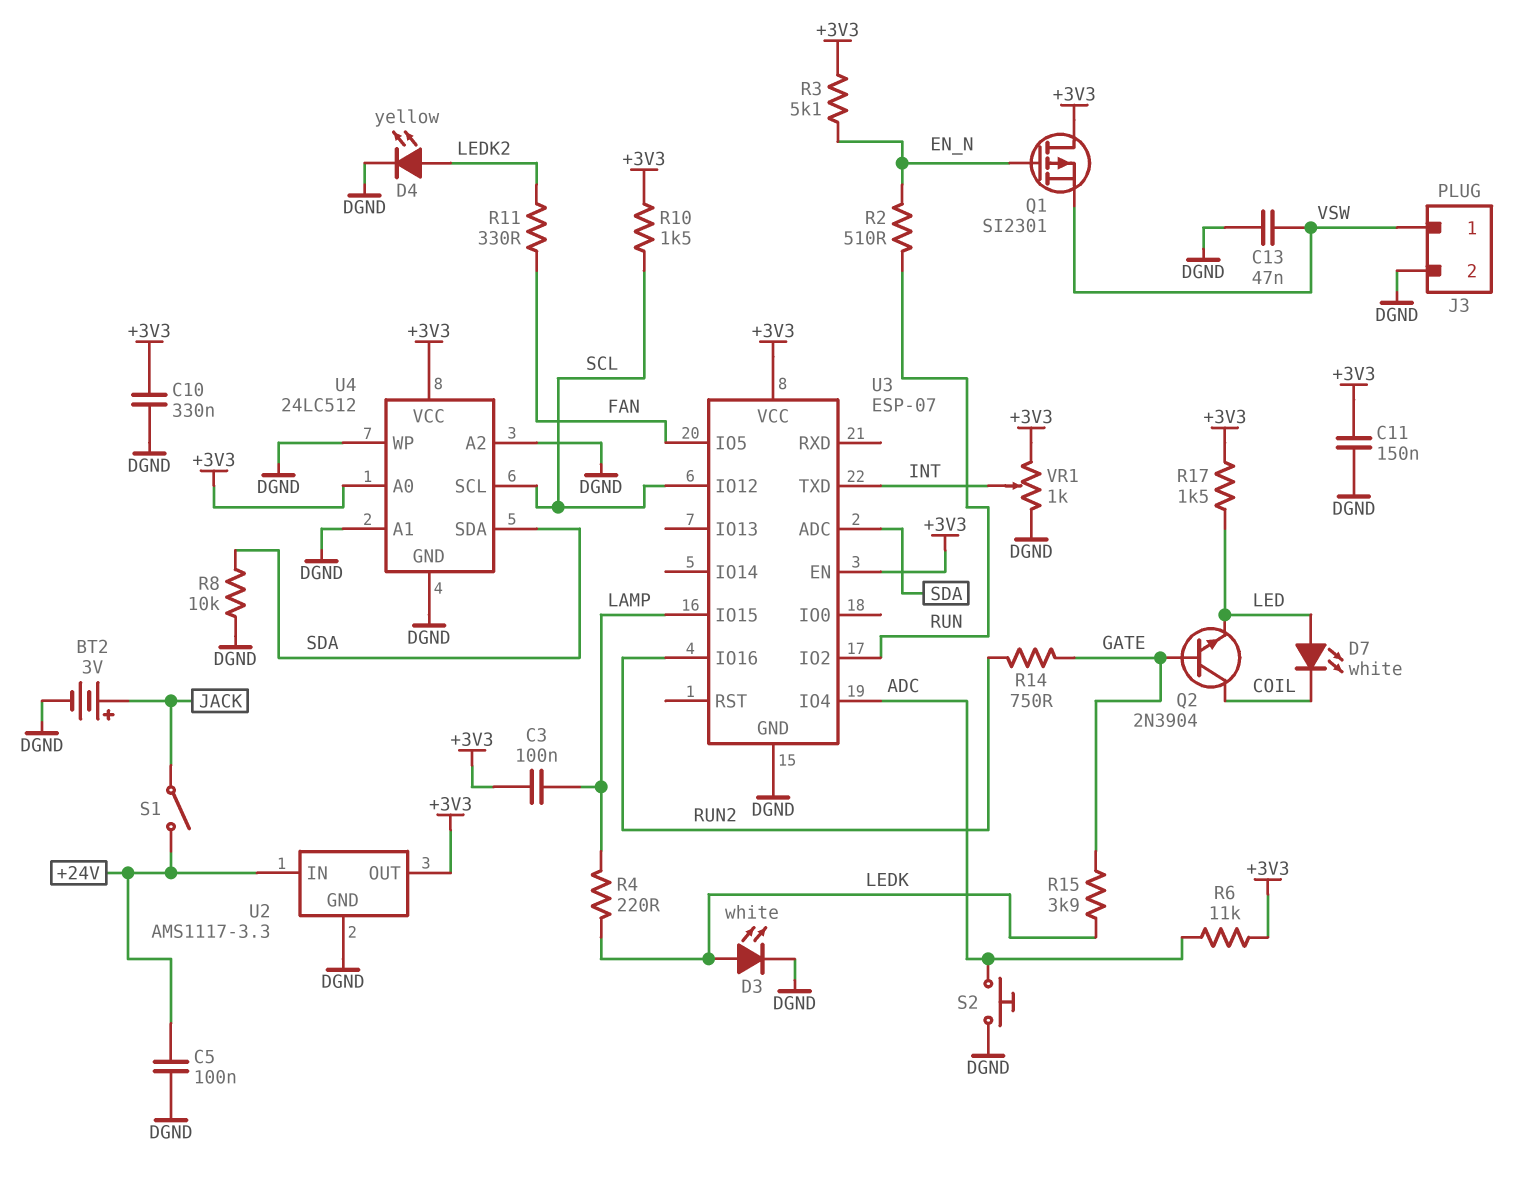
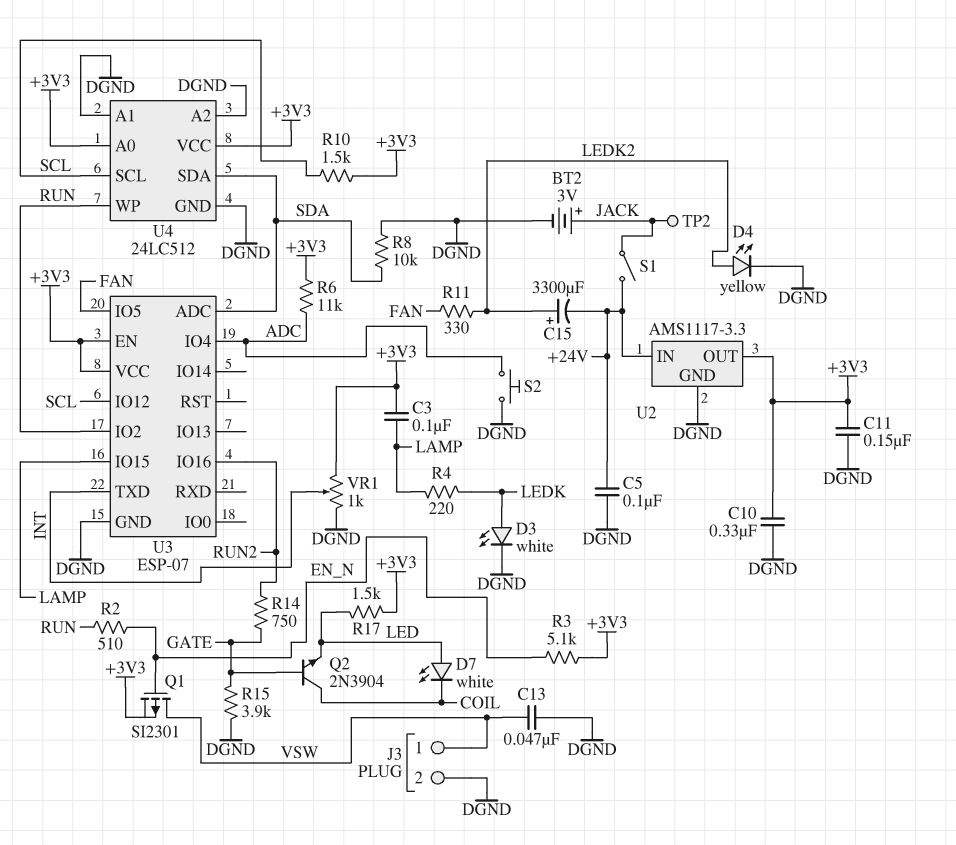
C15: none -> 3300uF (plus LEDK2, minus +24V)
Q1: PMOS SI2301 (G EN_N, D +3V3, S VSW) -> PMOS SI2301 (G EN_N, D VSW, S +3V3)
R15: 3.9k (GATE, LEDK) -> 3.9k (DGND, GATE)
TP2: none -> test point (JACK)
U4 pin WP: DGND -> RUN

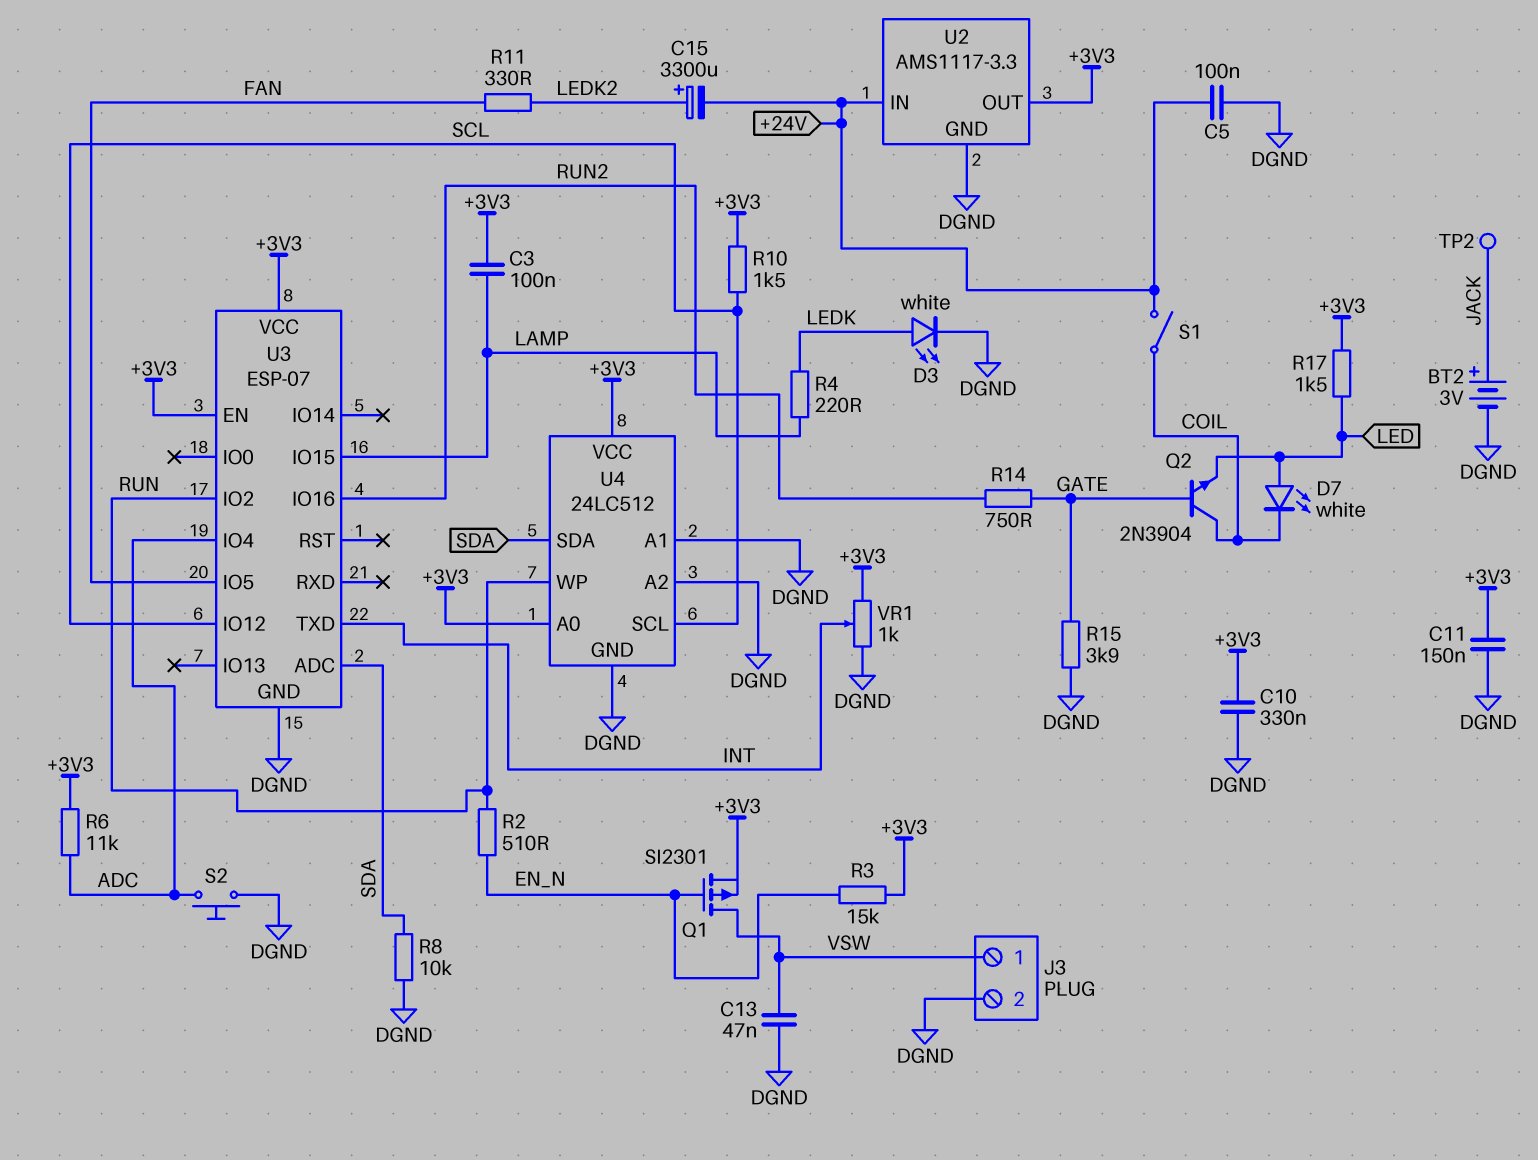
D4: LED yellow (A LEDK2, K DGND) -> none
R3: 5.1k (+3V3, EN_N) -> 15k (+3V3, EN_N)
S1: switch (+24V, JACK) -> switch (+24V, COIL)

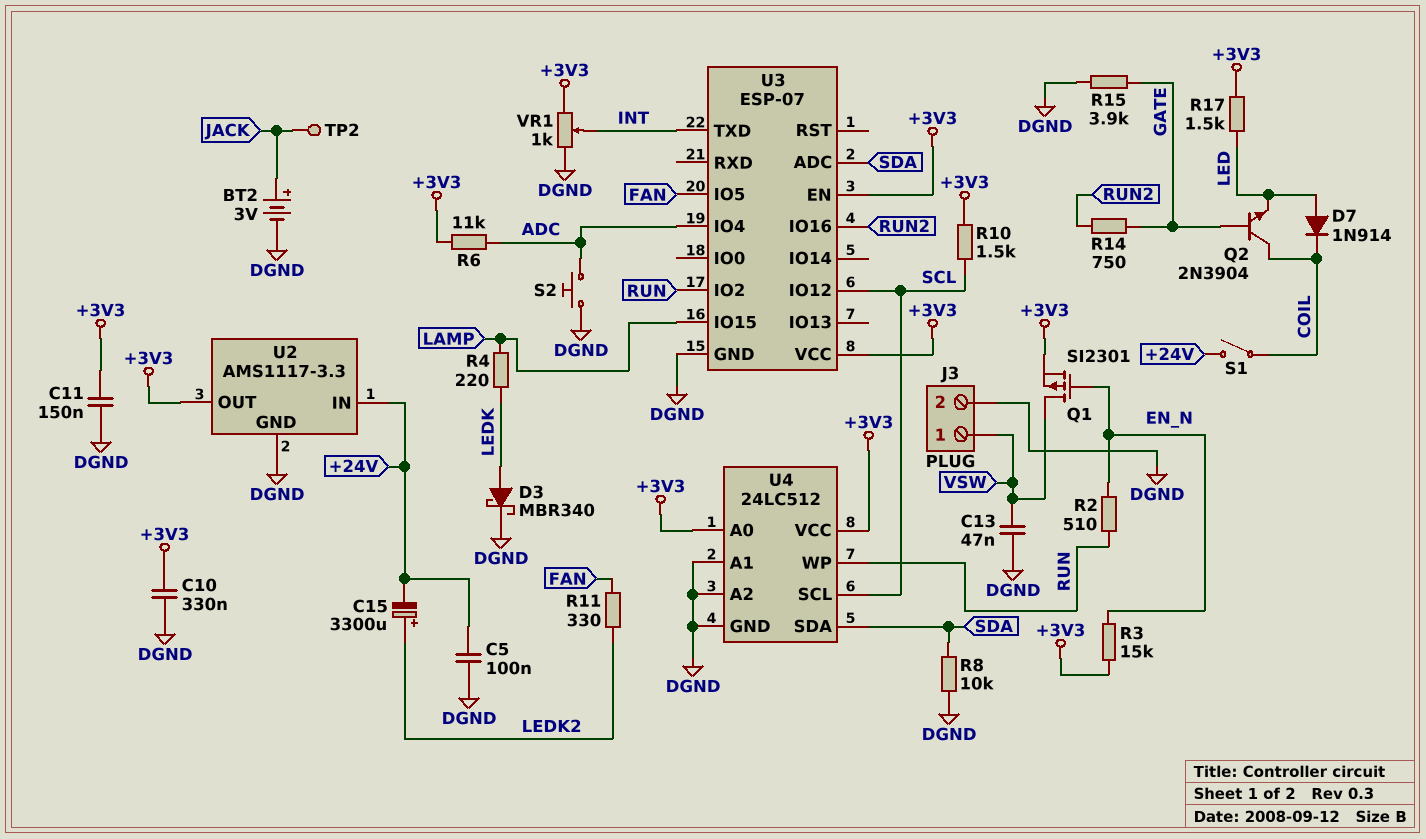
C3: 100nF (+3V3, LAMP) -> none
D3: LED white (A LEDK, K DGND) -> schottky MBR340 (A LEDK, K DGND)
D7: LED white (A LED, K COIL) -> diode 1N914 (A LED, K COIL)

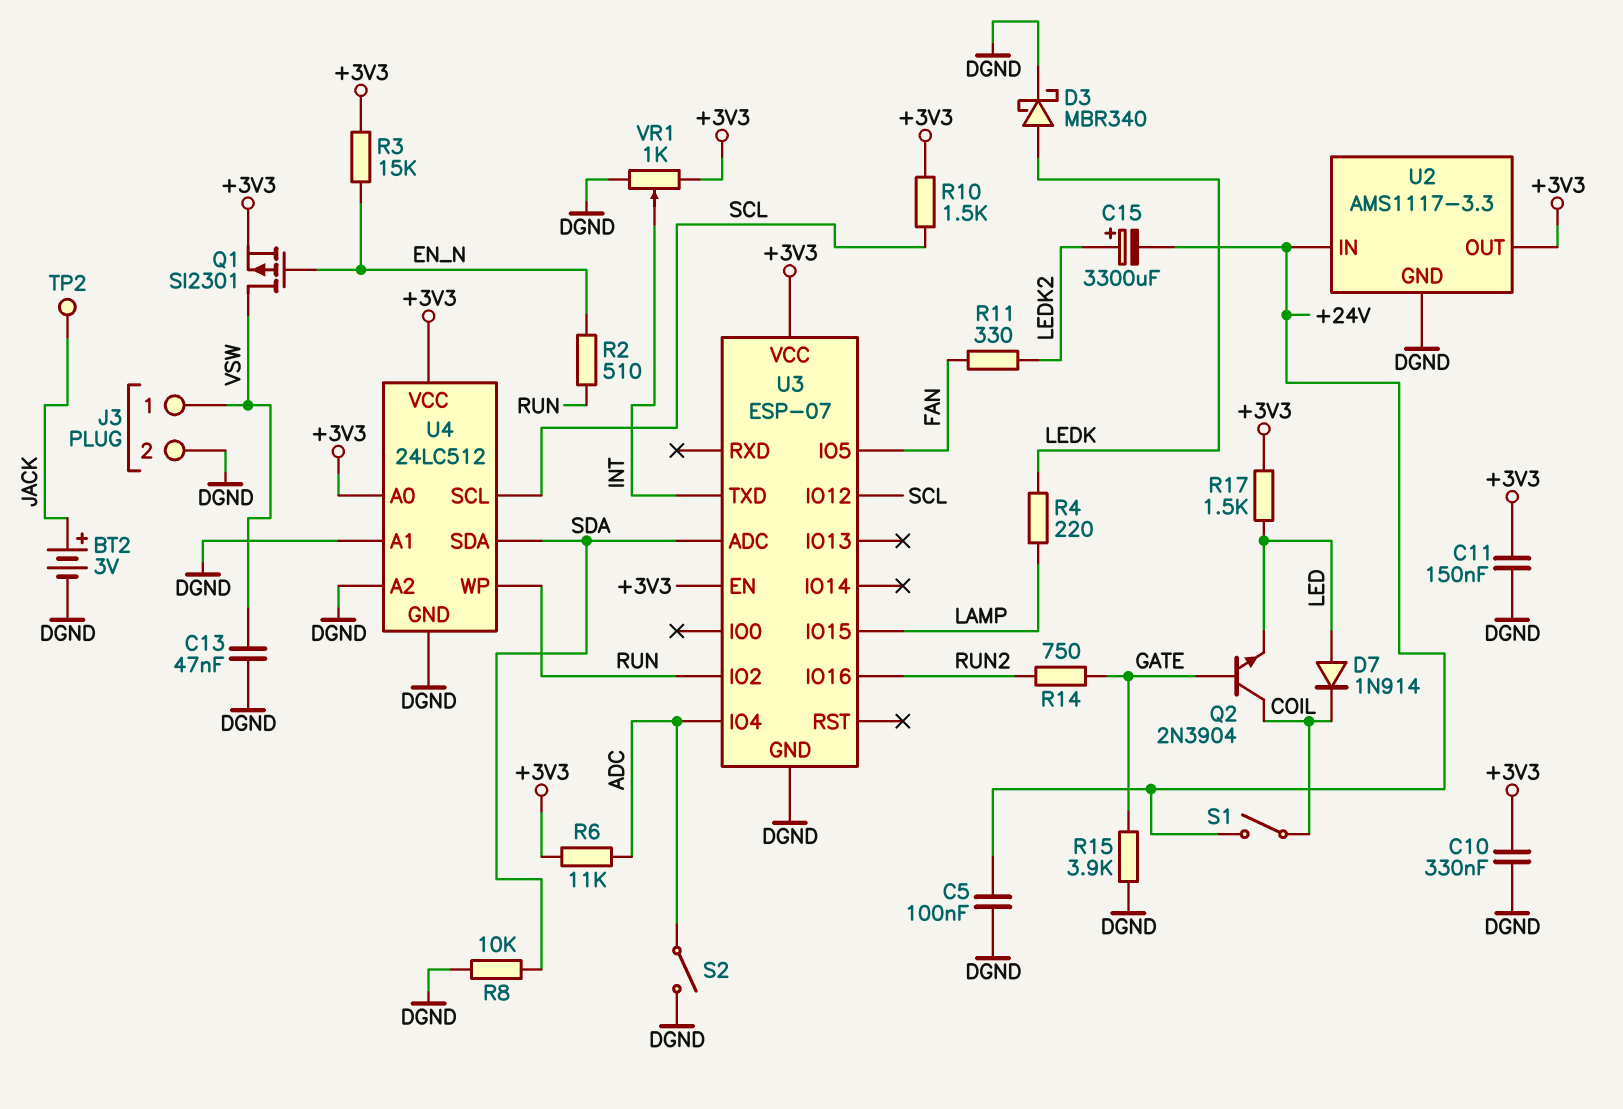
S2: button (ADC, DGND) -> switch (ADC, DGND)

